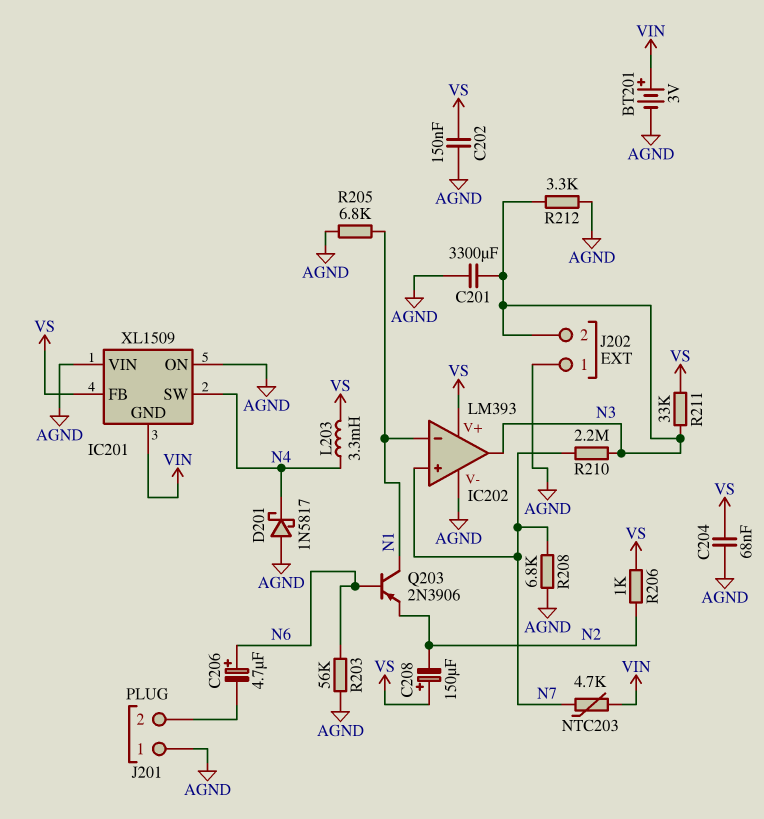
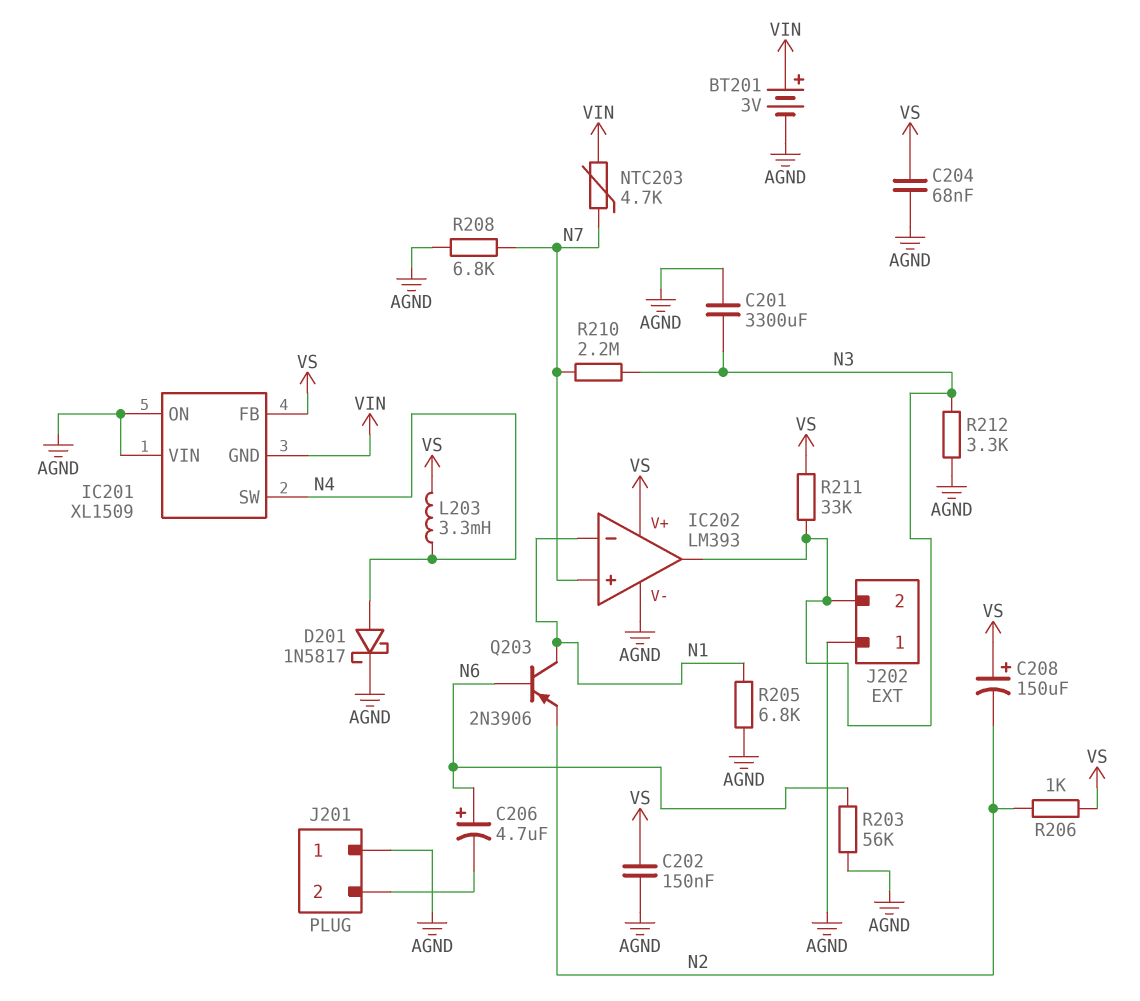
D201: schottky 1N5817 (A AGND, K N4) -> schottky 1N5817 (A N4, K AGND)

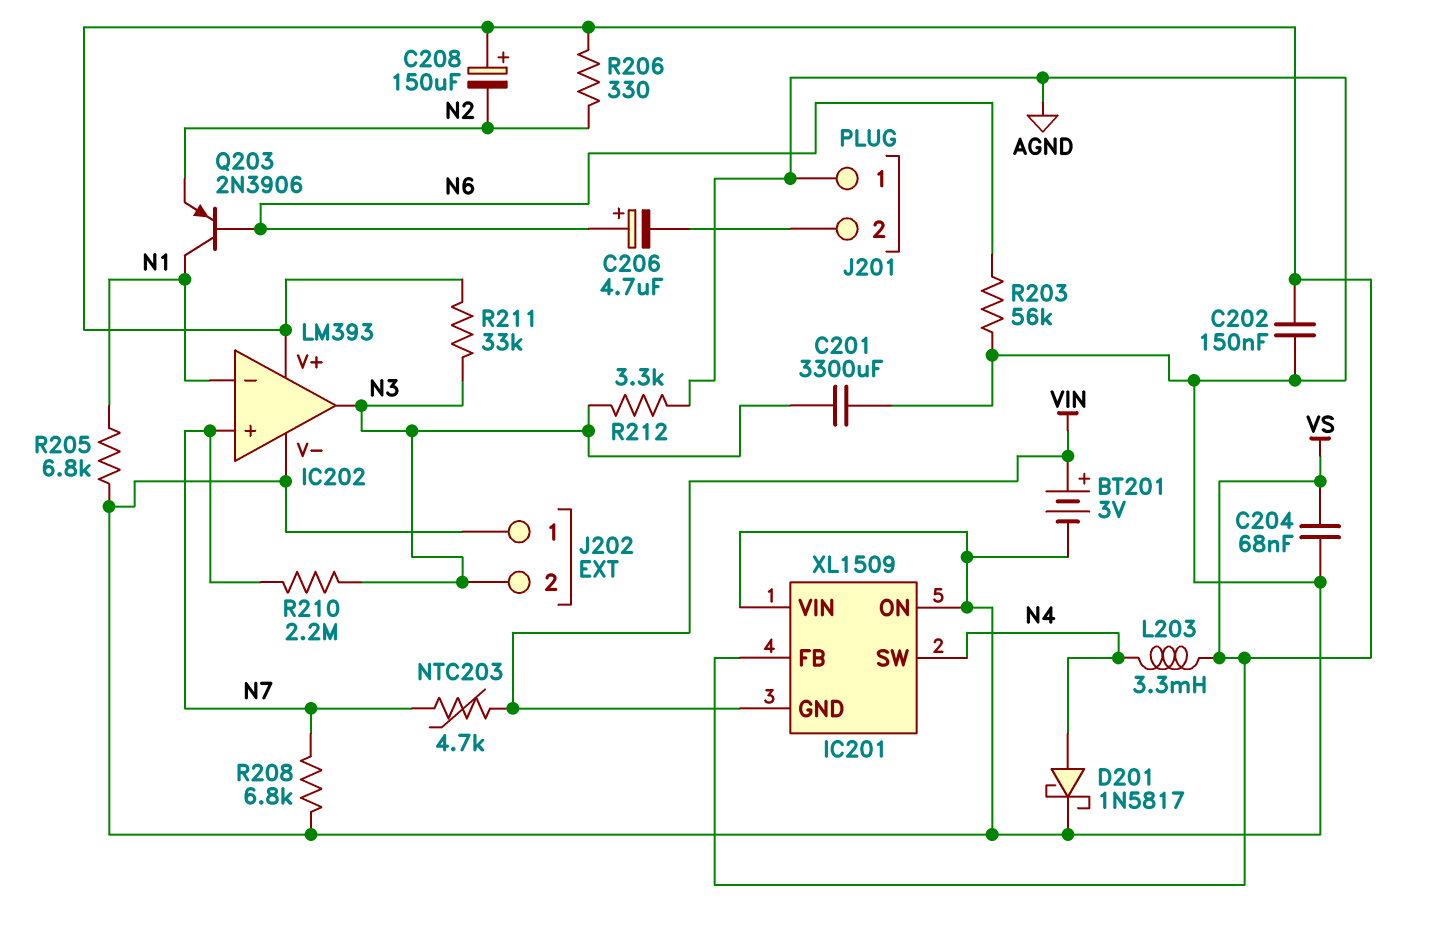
R206: 1k (N2, VS) -> 330 (N2, VS)

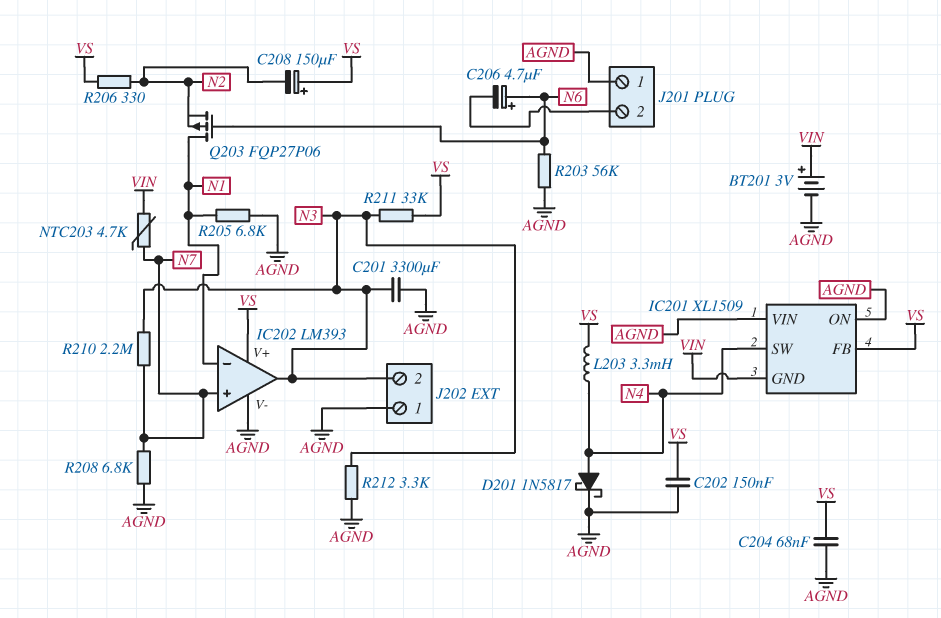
Q203: PNP 2N3906 (B N6, C N1, E N2) -> PMOS FQP27P06 (G N6, D N1, S N2)

